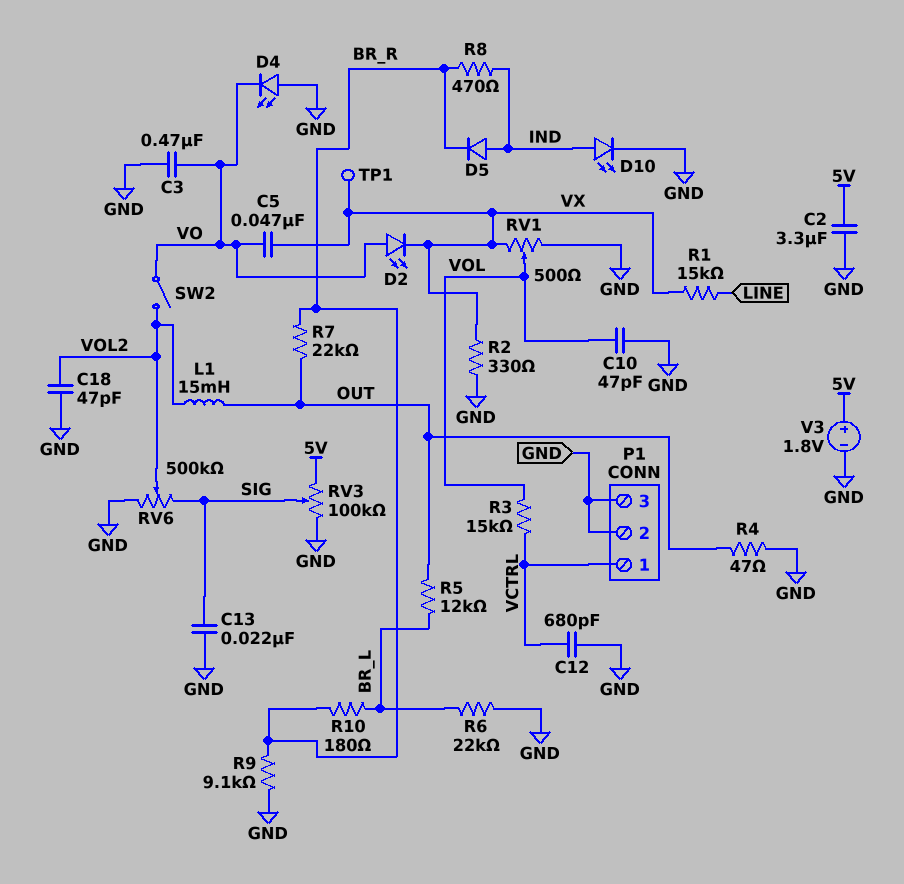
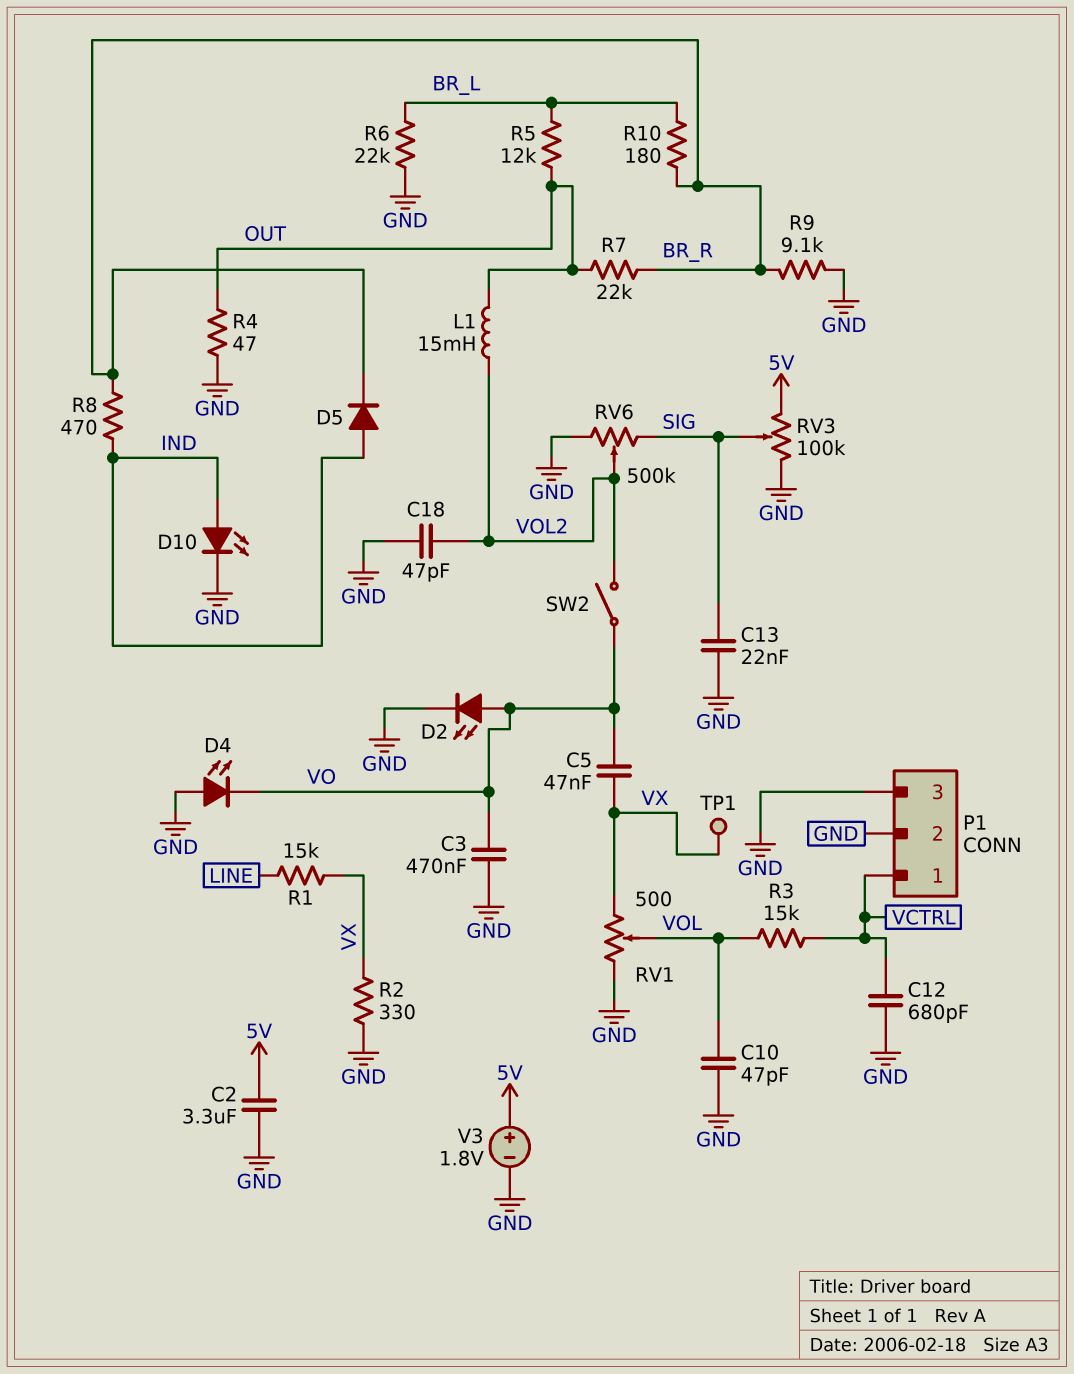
D2: LED (A VO, K VX) -> LED (A VO, K GND)

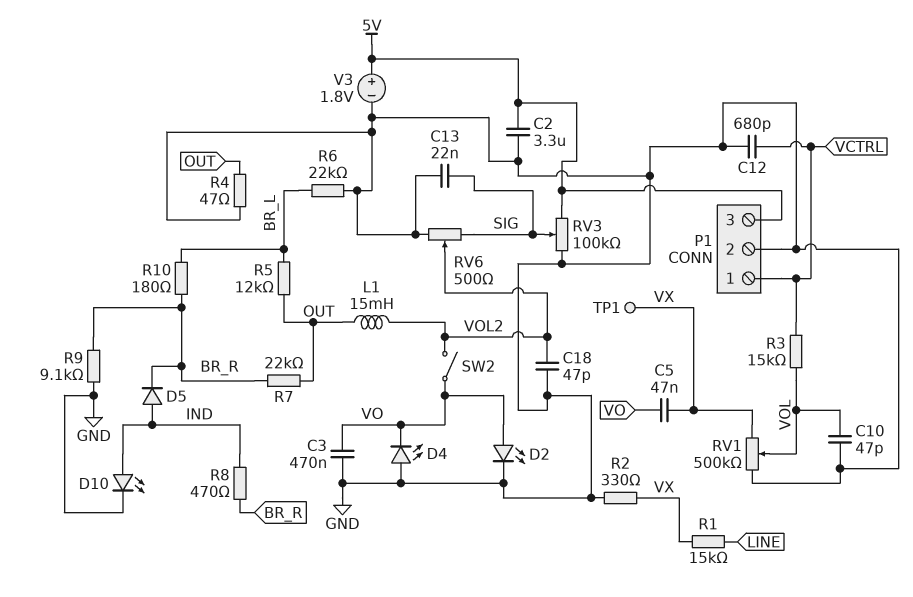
P1 pin 3: GND -> 5V
RV1: 500 (GND, VX, wiper VOL) -> 500k (GND, VX, wiper VOL)
RV6: 500k (GND, SIG, wiper VOL2) -> 500 (GND, SIG, wiper VOL2)

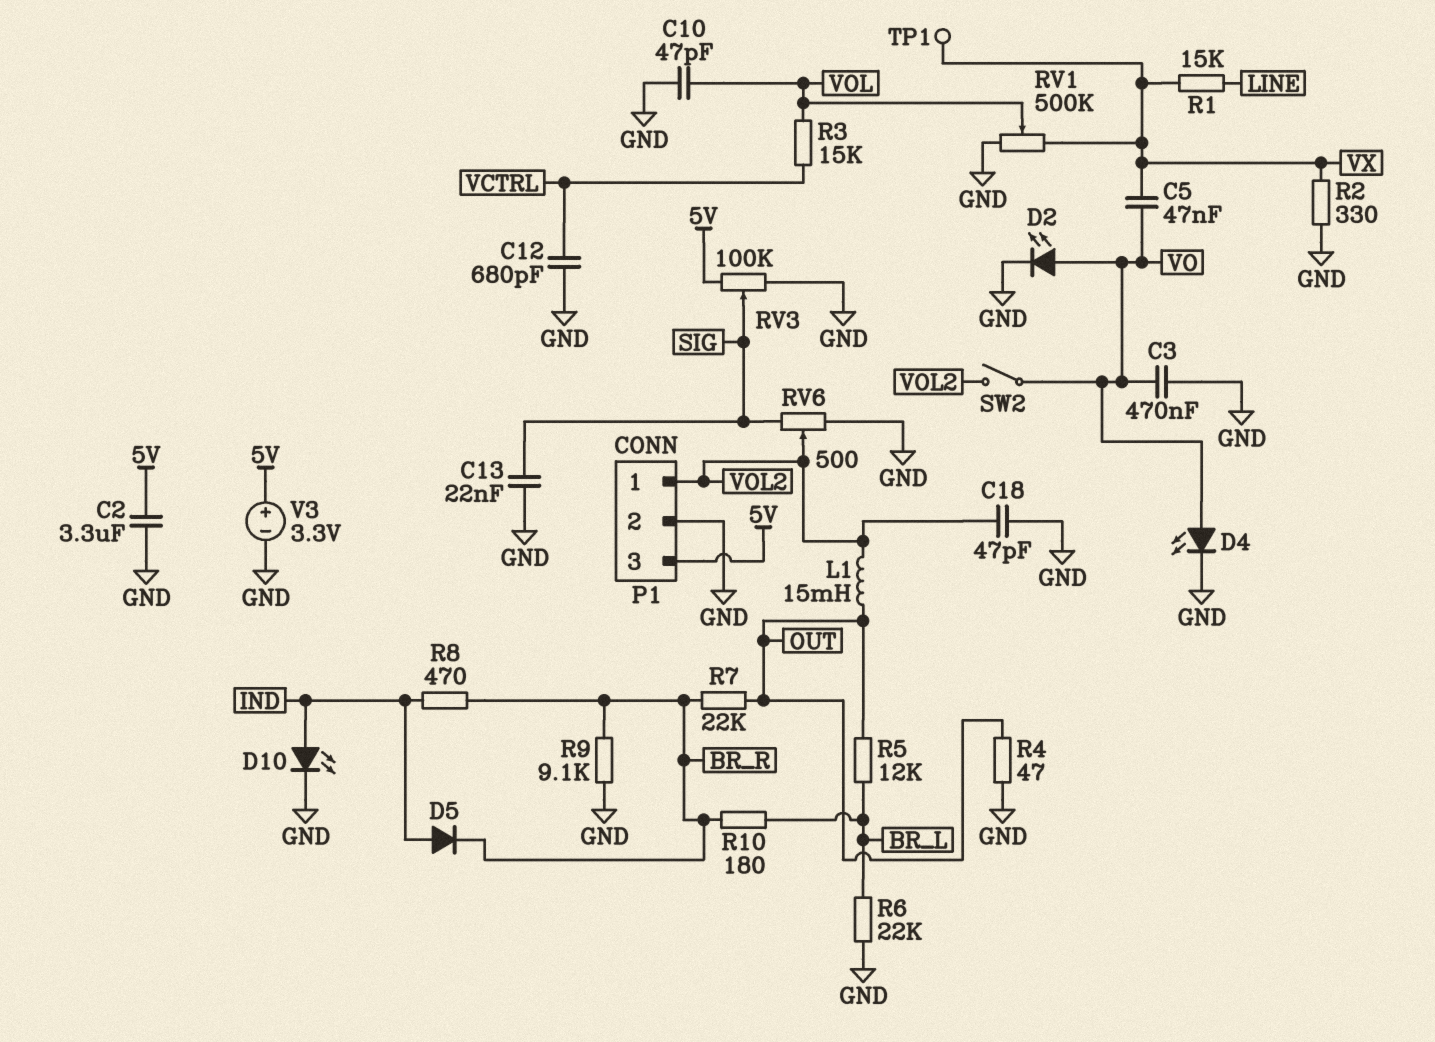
D4: LED (A GND, K VO) -> LED (A VO, K GND)
P1 pin 1: VCTRL -> VOL2
V3: 1.8V (plus 5V, minus GND) -> 3.3V (plus 5V, minus GND)

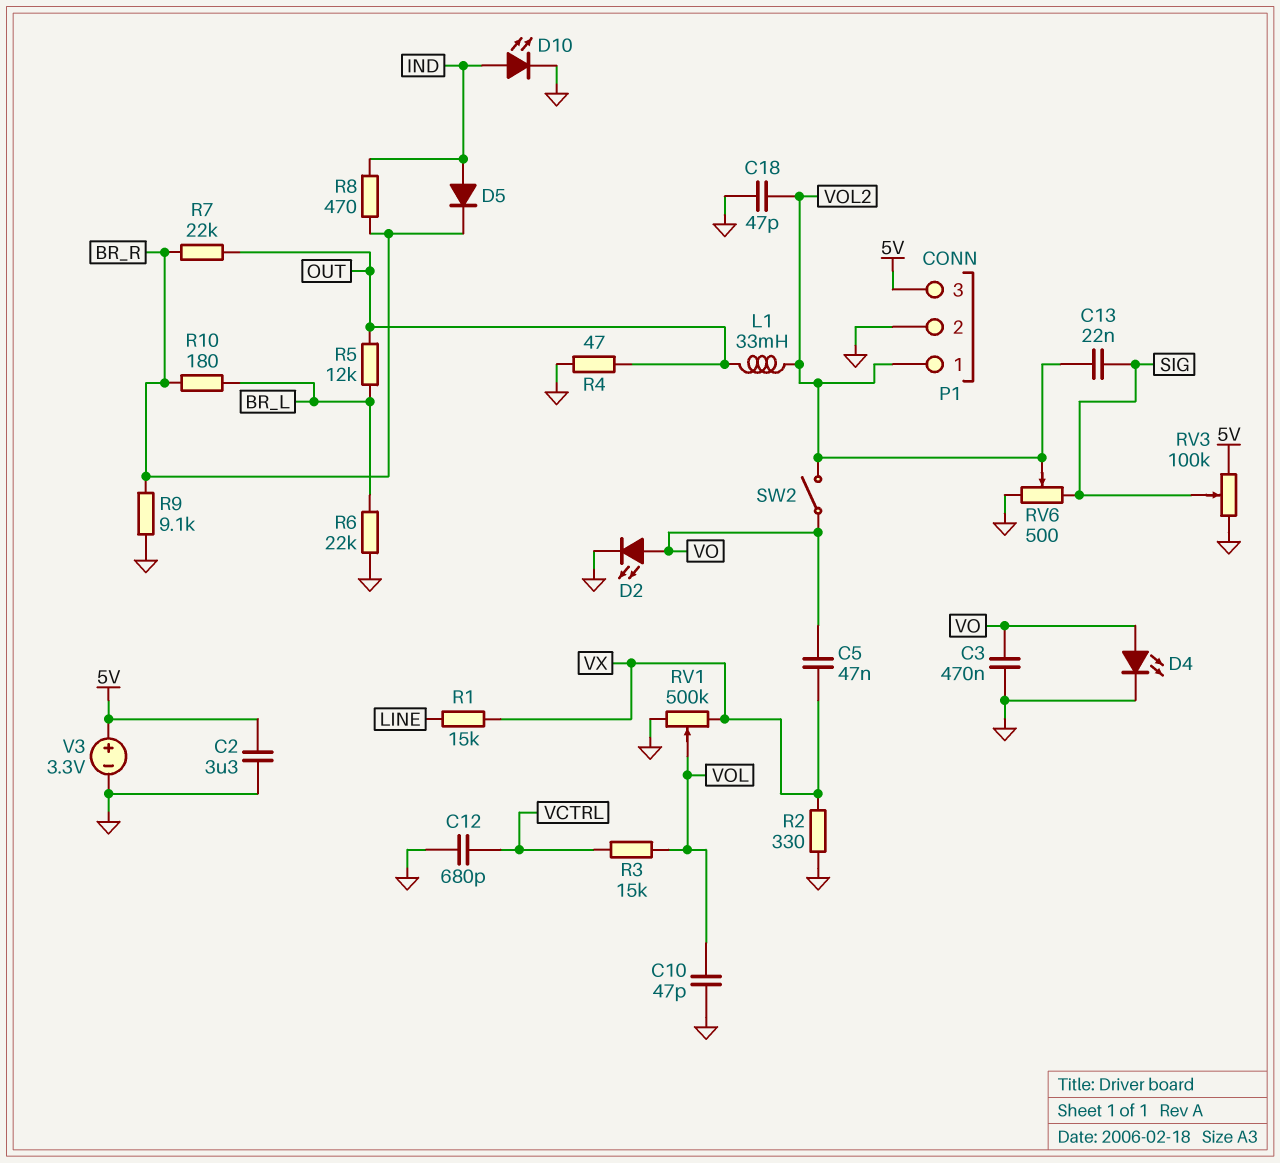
C13: 22nF (GND, SIG) -> 22nF (SIG, VOL2)
L1: 15mH (OUT, VOL2) -> 33mH (OUT, VOL2)
TP1: test point (VX) -> none

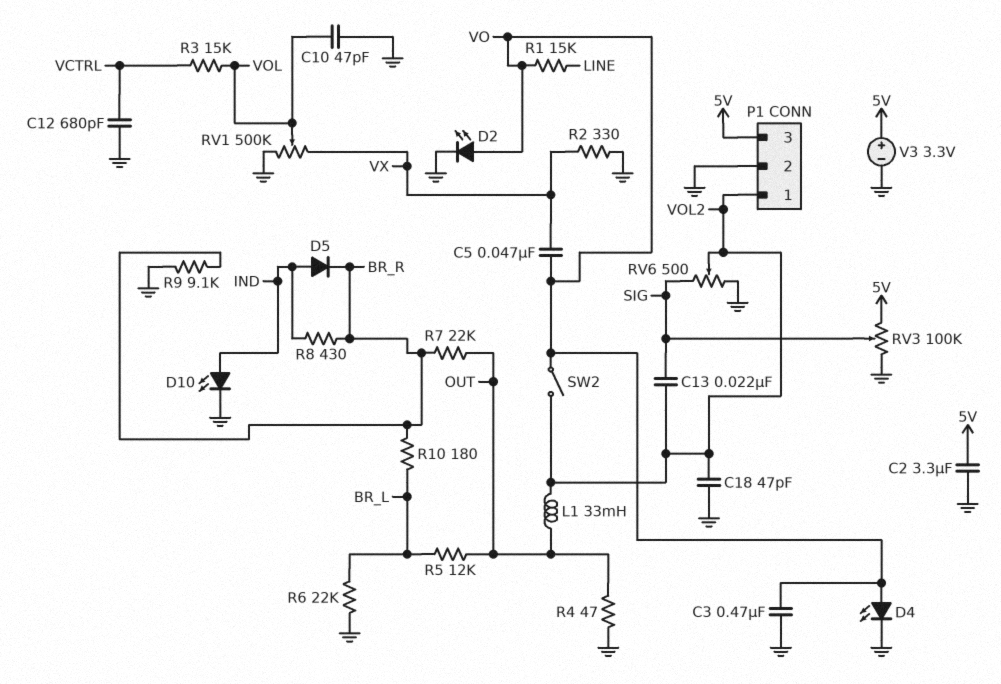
R1: 15k (LINE, VX) -> 15k (LINE, VO)
R8: 470 (BR_R, IND) -> 430 (BR_R, IND)

